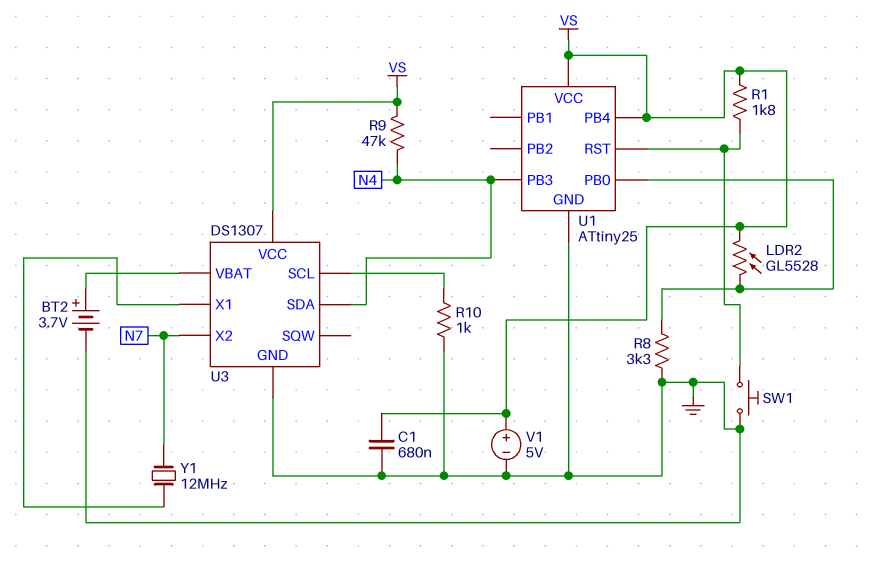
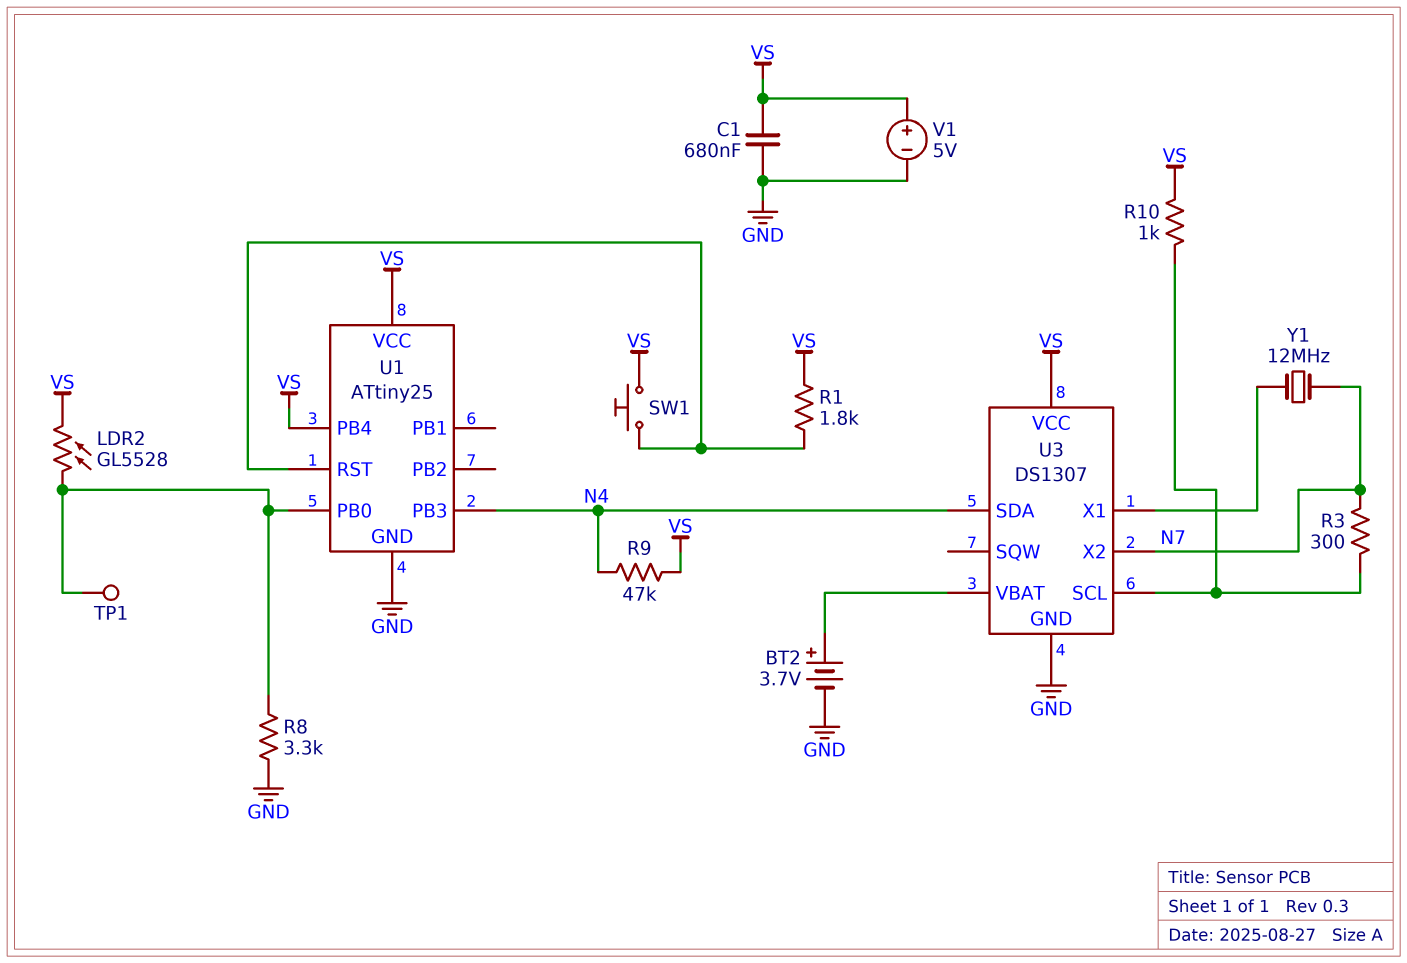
R3: none -> 300 (N7, U3/SCL)
R10: 1k (GND, U3/SCL) -> 1k (U3/SCL, VS)
SW1: button (GND, U1/RST) -> button (U1/RST, VS)
TP1: none -> test point (U1/PB0)

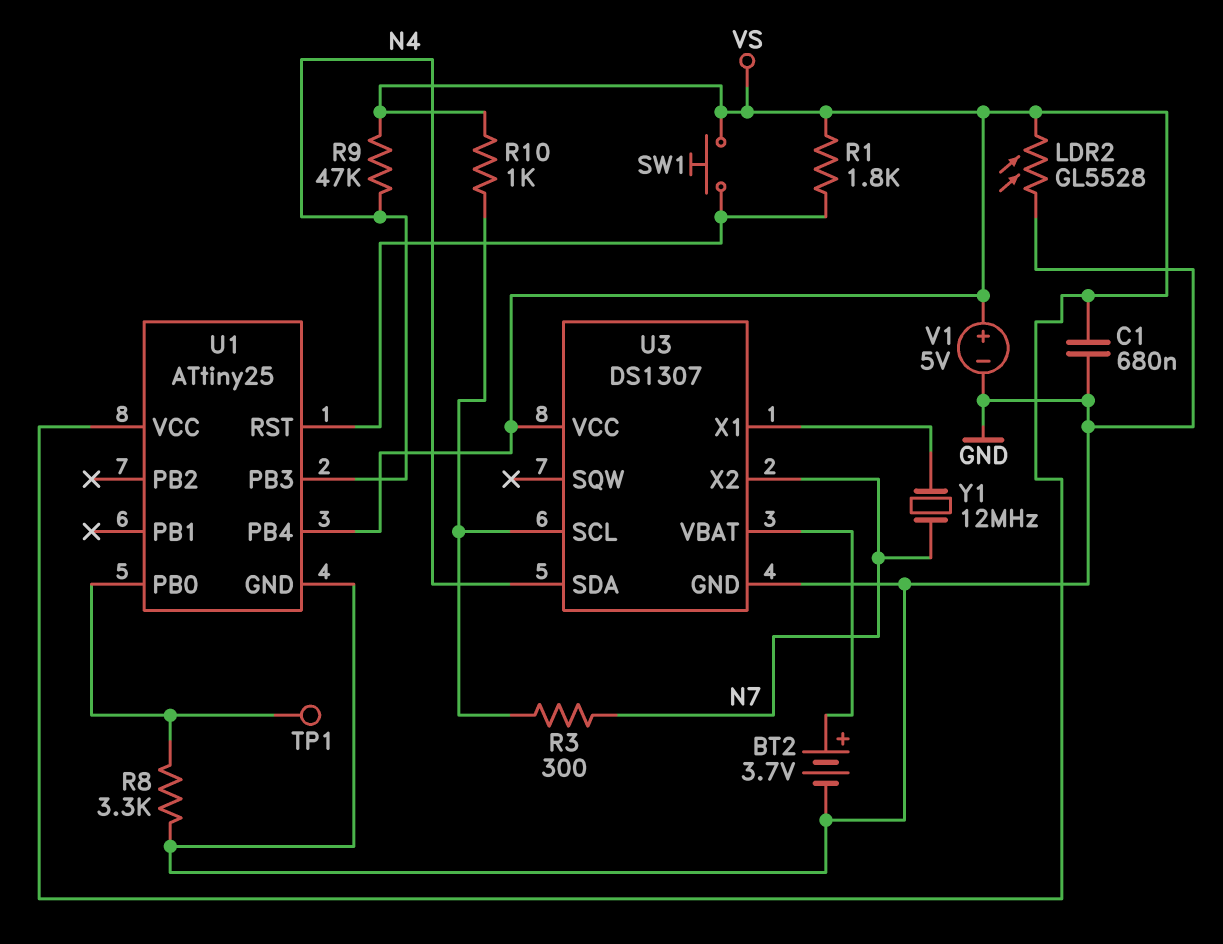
LDR2: GL5528 (U1/PB0, VS) -> GL5528 (GND, VS)

